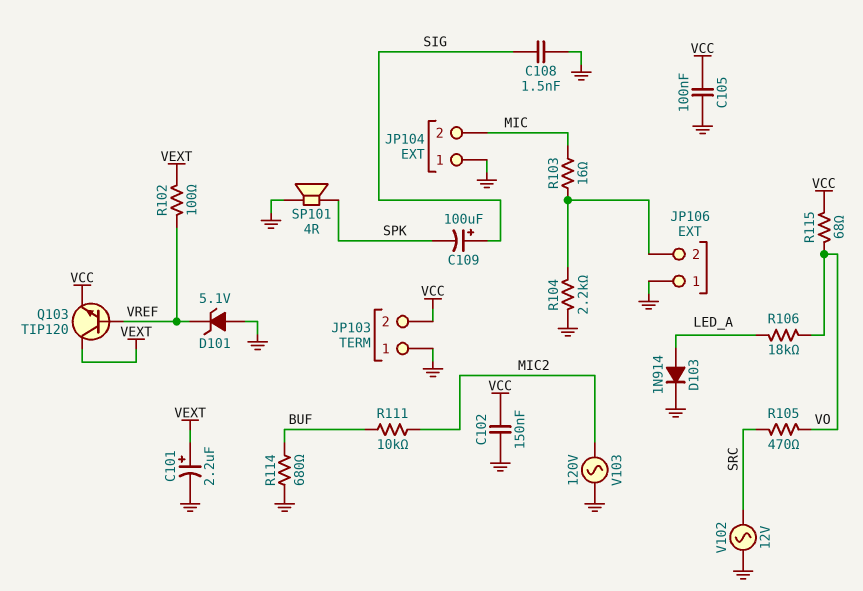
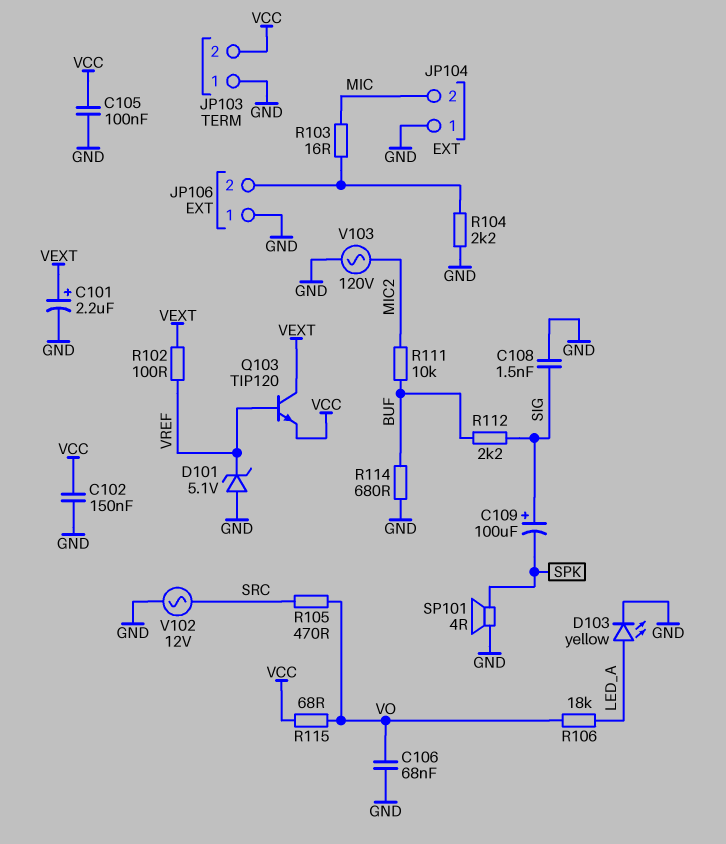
C106: none -> 68nF (GND, VO)
D103: diode 1N914 (A LED_A, K GND) -> LED yellow (A LED_A, K GND)
R112: none -> 2.2k (BUF, SIG)

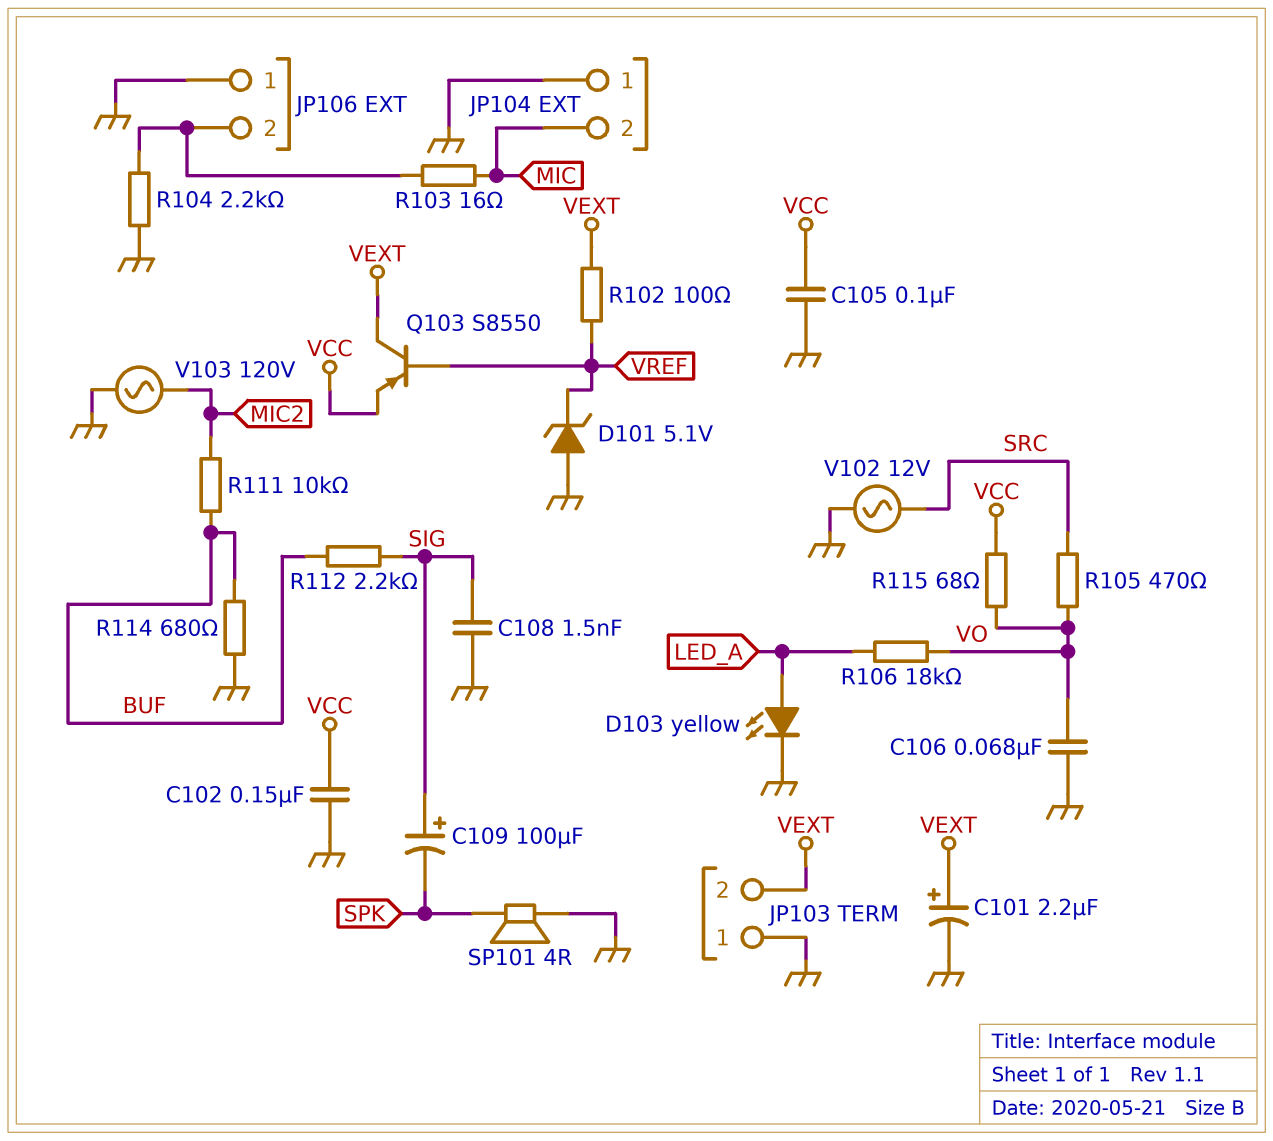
JP103 pin 2: VCC -> VEXT
Q103: NPN TIP120 (B VREF, C VEXT, E VCC) -> PNP S8550 (B VREF, C VEXT, E VCC)

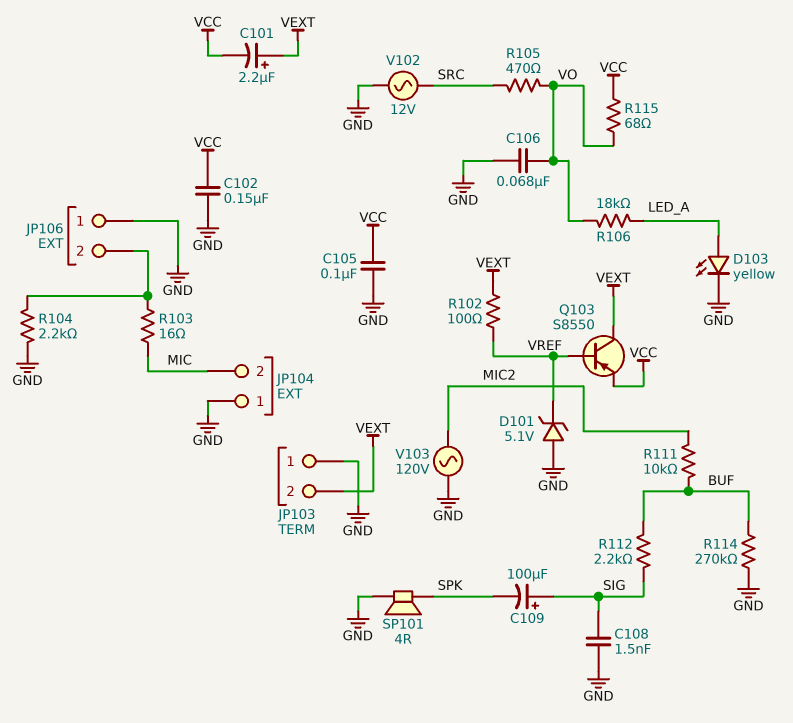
C101: 2.2uF (plus VEXT, minus GND) -> 2.2uF (plus VEXT, minus VCC)
R114: 680 (BUF, GND) -> 270k (BUF, GND)

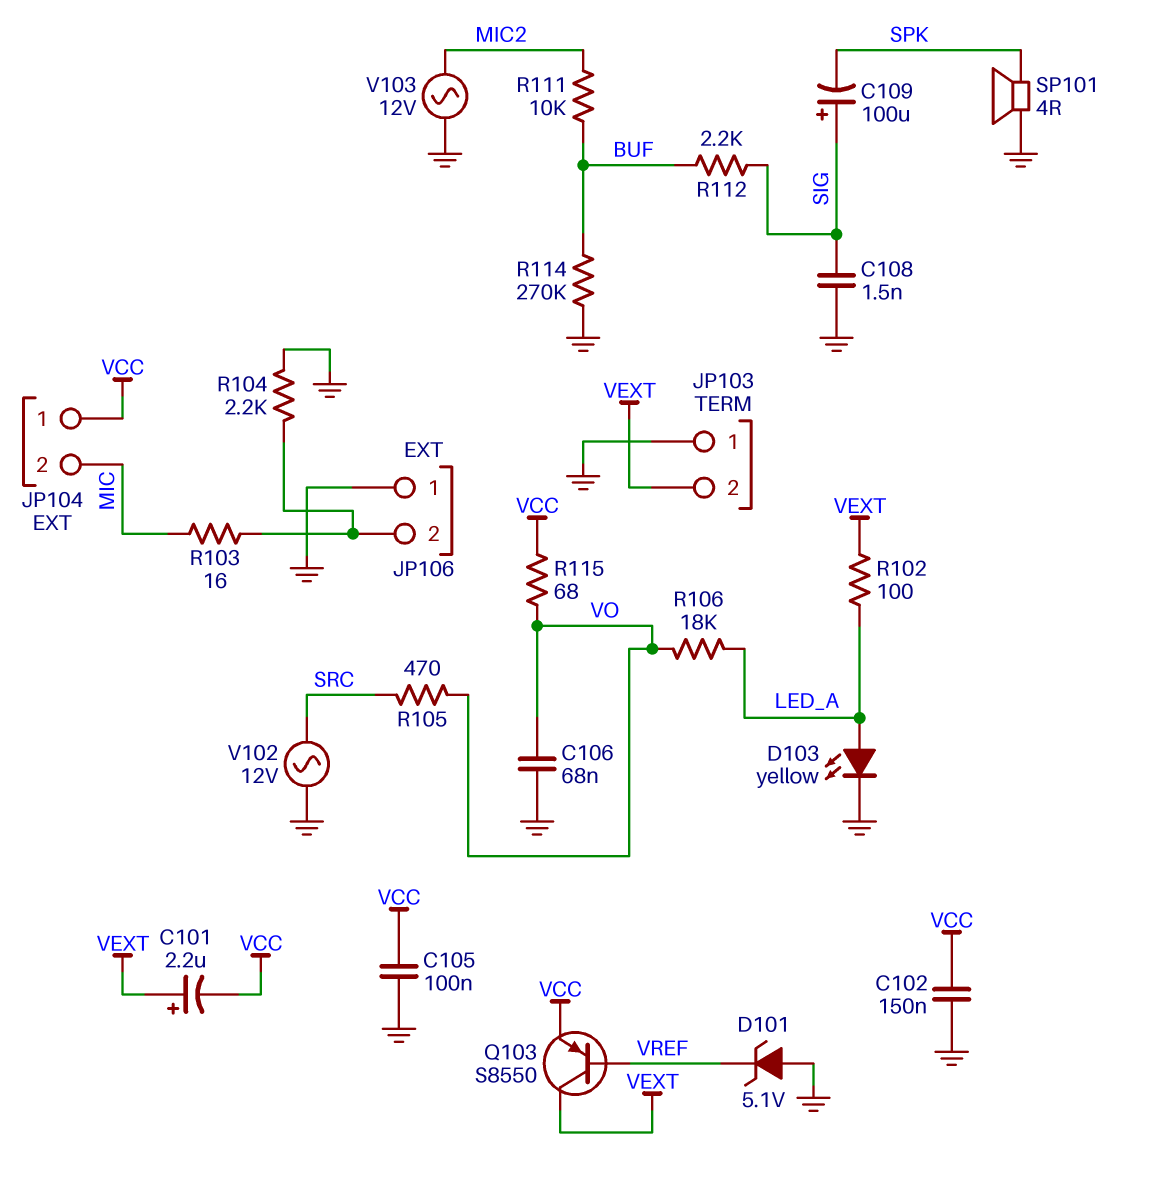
JP104 pin 1: GND -> VCC
R102: 100 (VEXT, VREF) -> 100 (LED_A, VEXT)
V103: AC 120V (GND, MIC2) -> AC 12V (GND, MIC2)

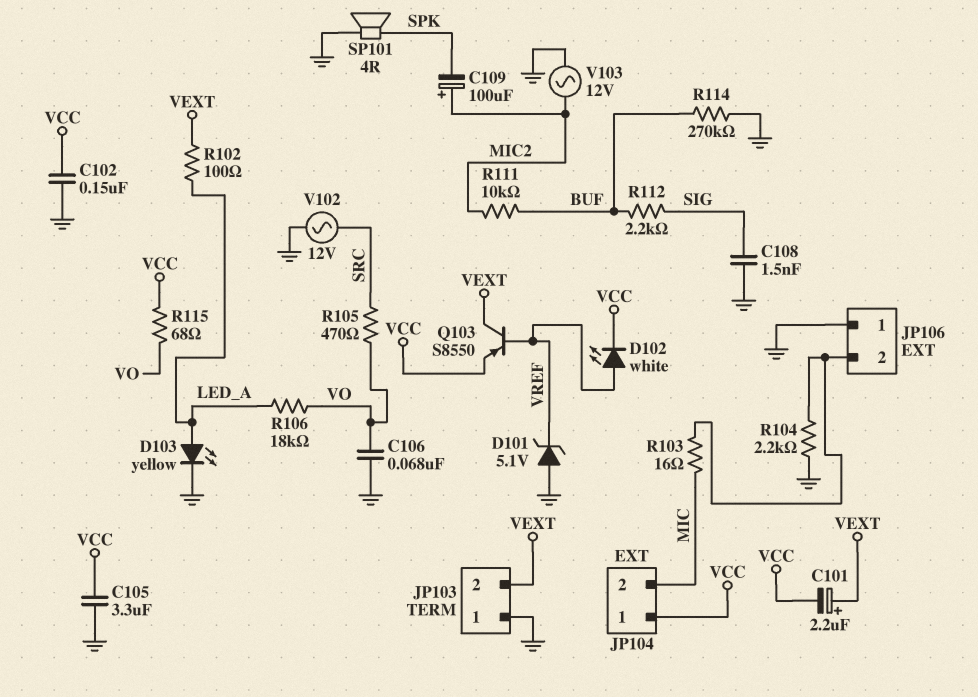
C105: 100nF (GND, VCC) -> 3.3uF (GND, VCC)
C109: 100uF (plus SIG, minus SPK) -> 100uF (plus MIC2, minus SPK)
D102: none -> LED white (A VREF, K VCC)

